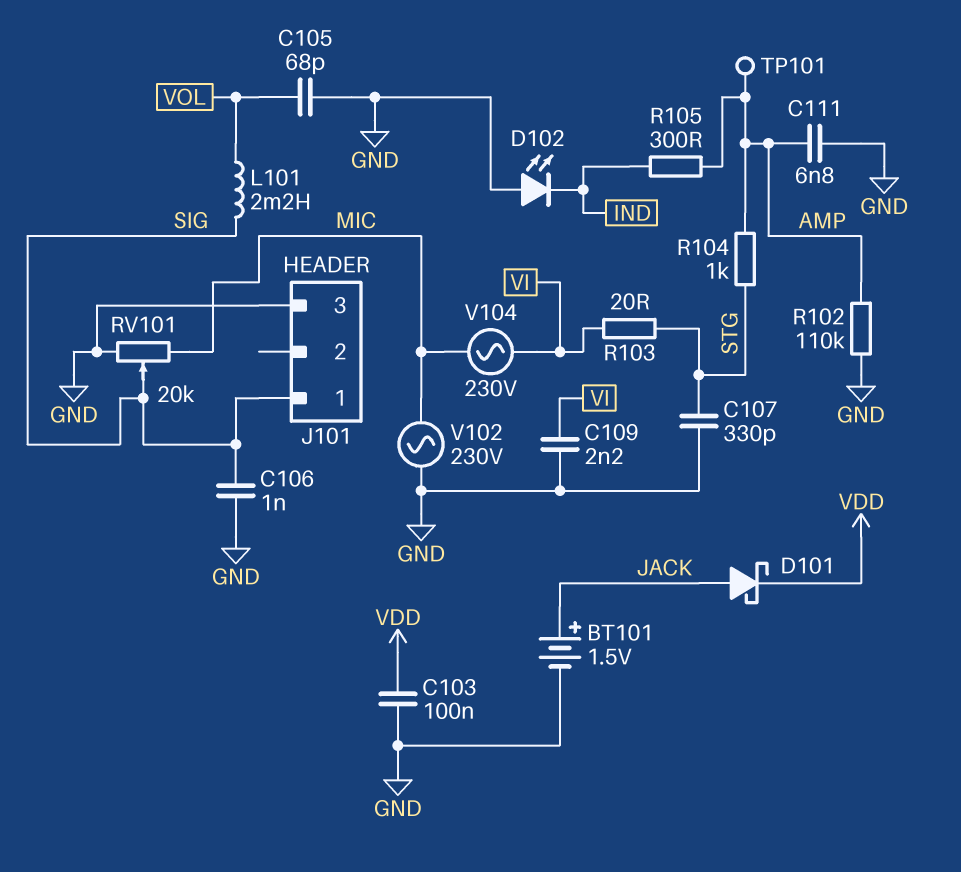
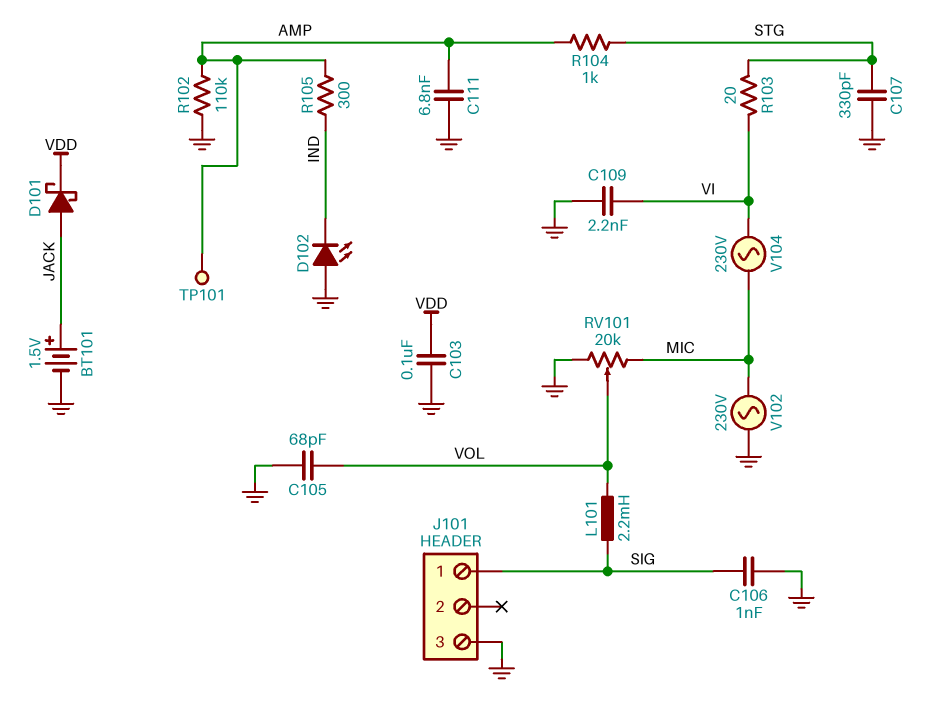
RV101: 20k (GND, MIC, wiper SIG) -> 20k (GND, MIC, wiper VOL)

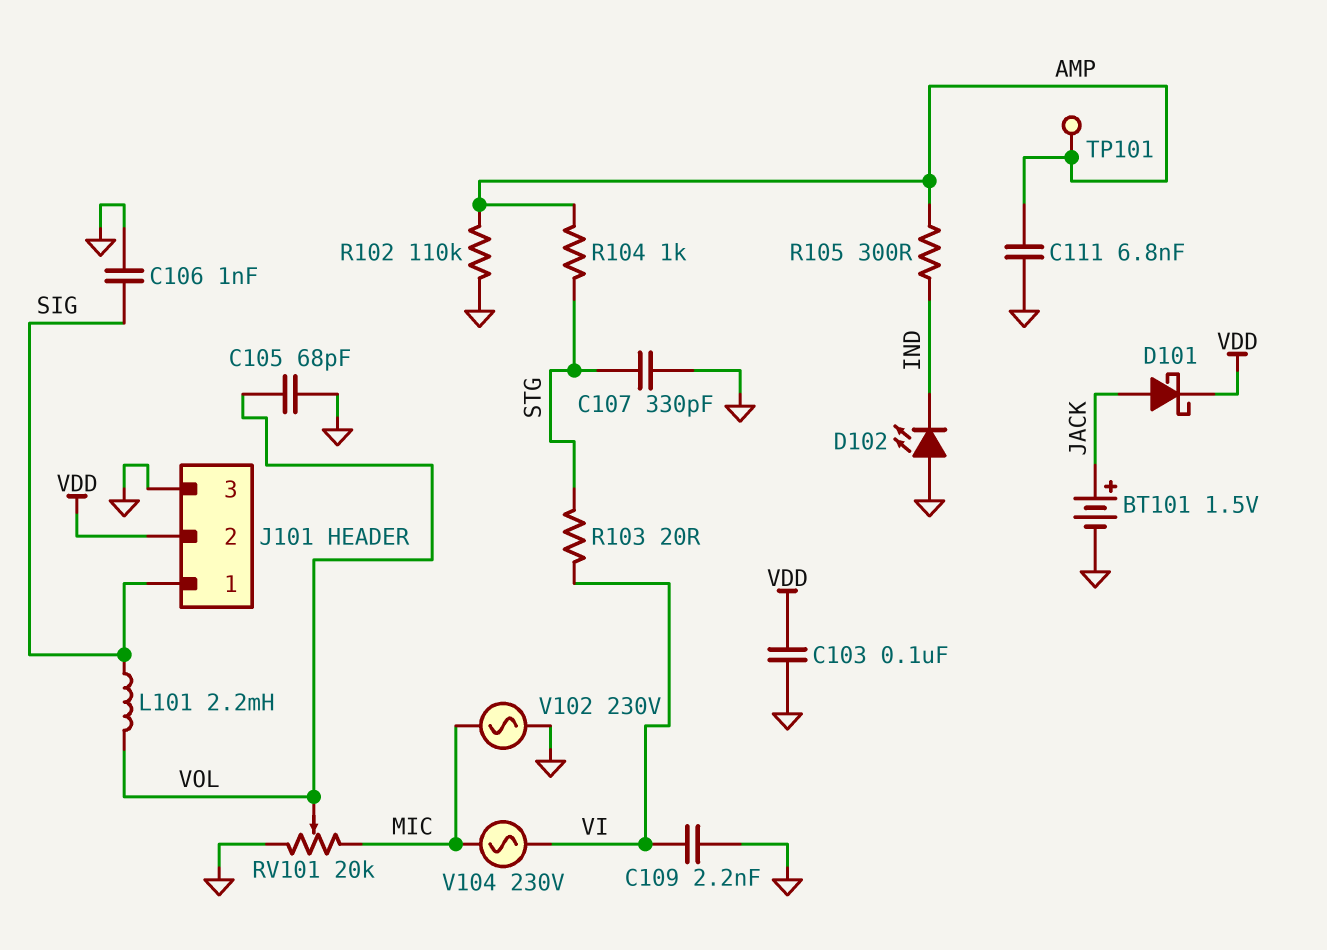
J101 pin 2: none -> VDD

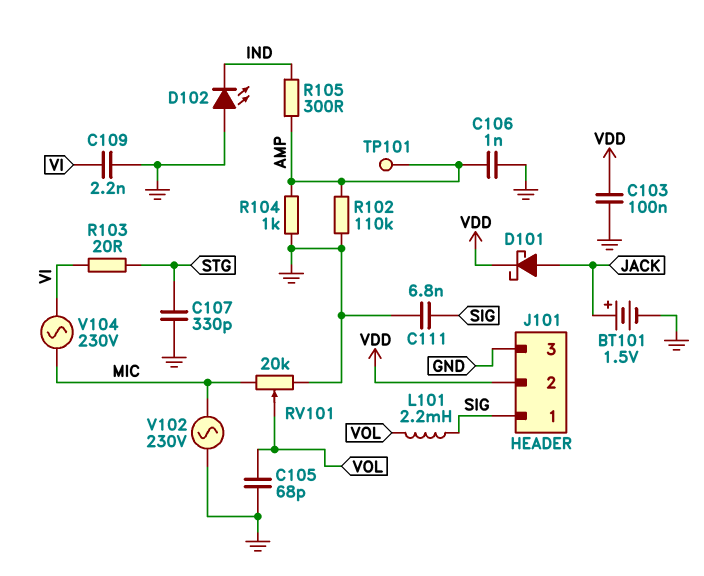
C106: 1nF (GND, SIG) -> 1nF (AMP, GND)
C111: 6.8nF (AMP, GND) -> 6.8nF (GND, SIG)
R104: 1k (AMP, STG) -> 1k (AMP, GND)

